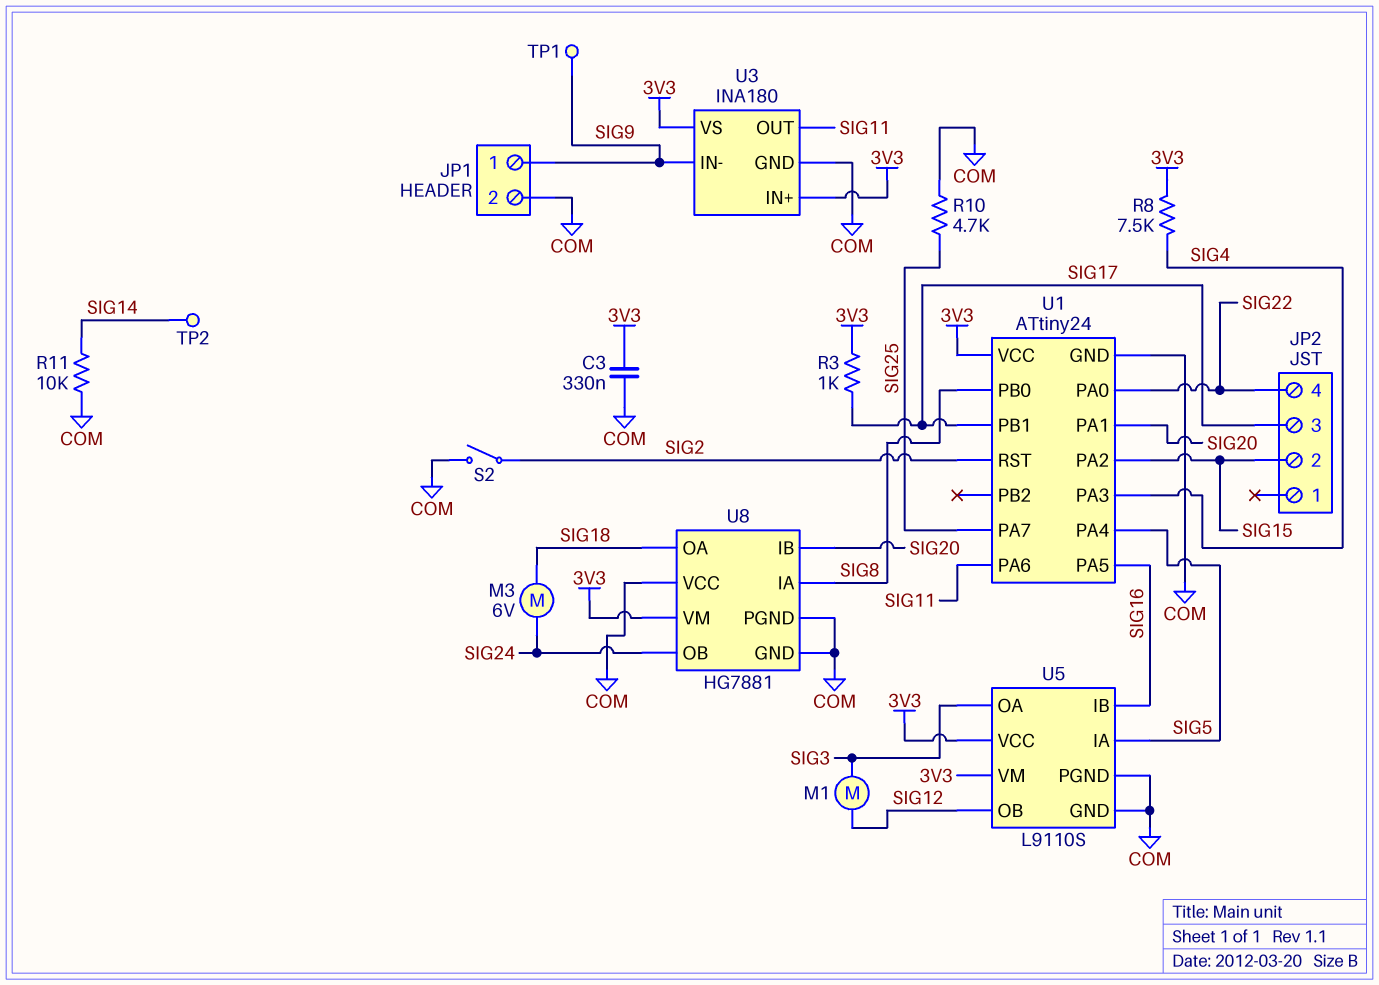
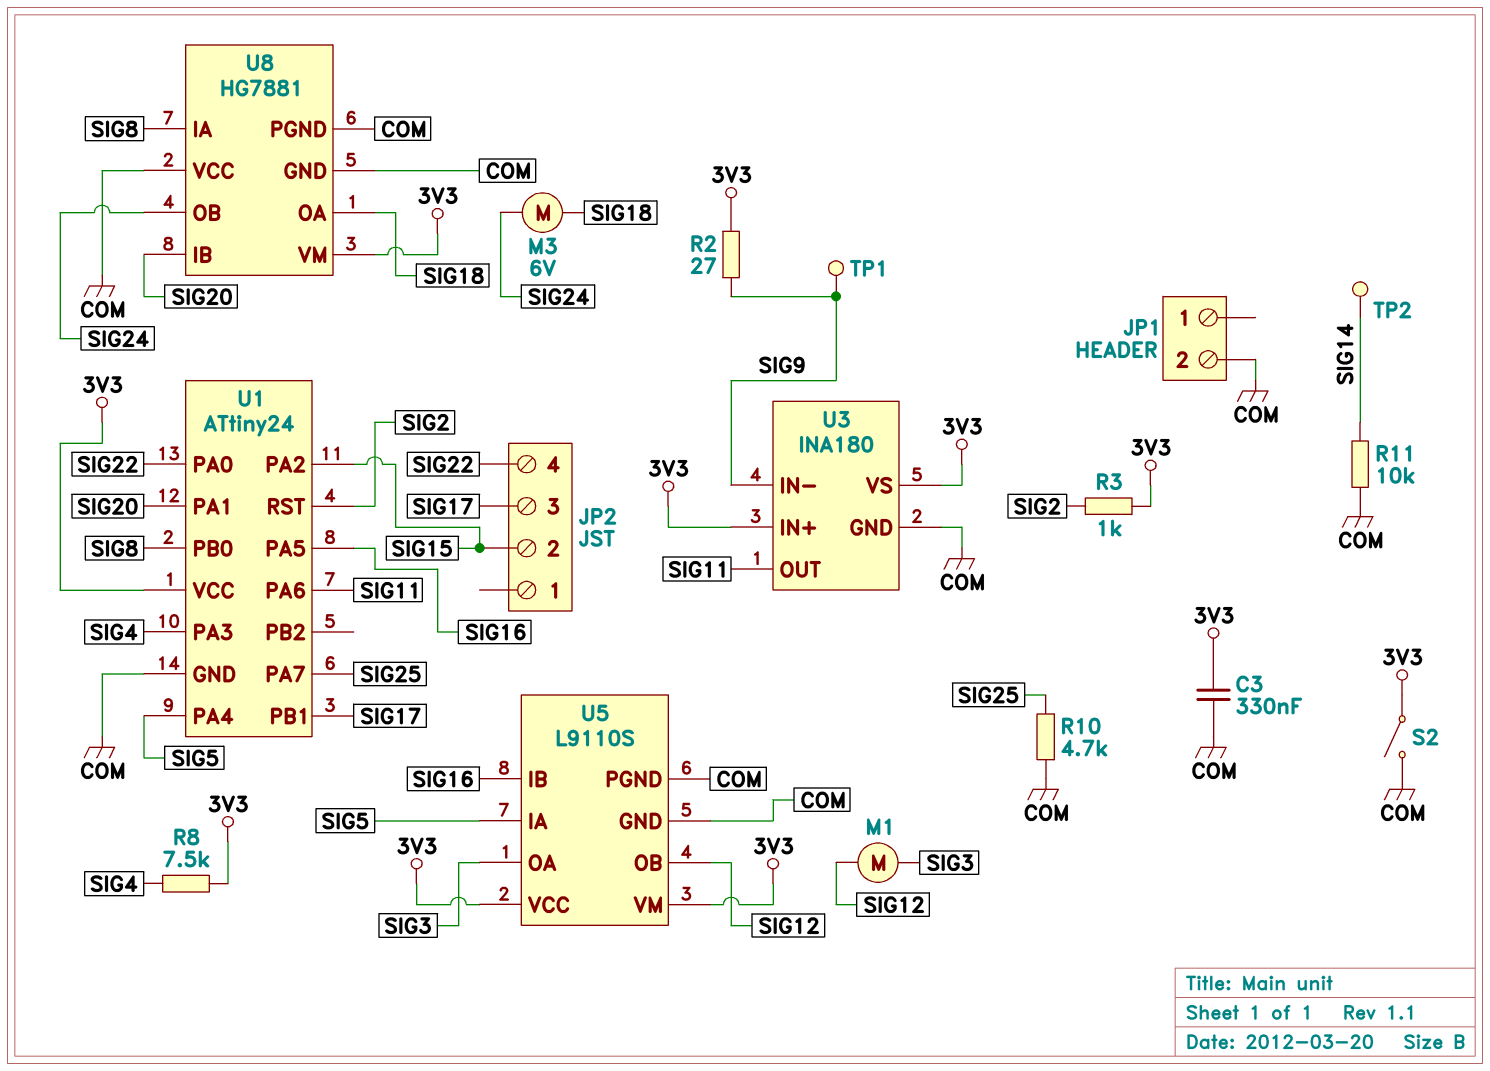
JP1 pin 1: SIG9 -> none
R2: none -> 27 (3V3, SIG9)
R3: 1k (3V3, SIG17) -> 1k (3V3, SIG2)
S2: switch (COM, SIG2) -> switch (3V3, COM)

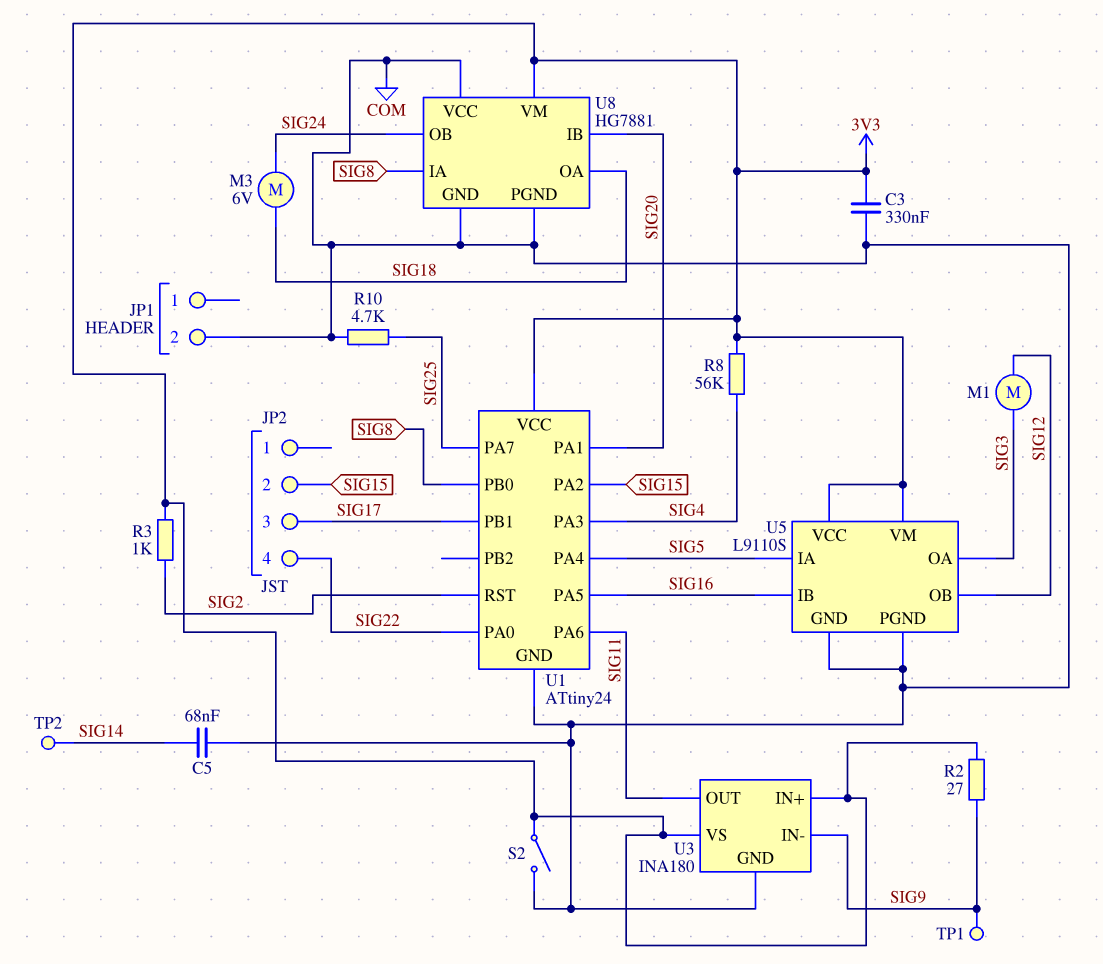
C5: none -> 68nF (COM, SIG14)
R8: 7.5k (3V3, SIG4) -> 56k (3V3, SIG4)
R11: 10k (COM, SIG14) -> none

